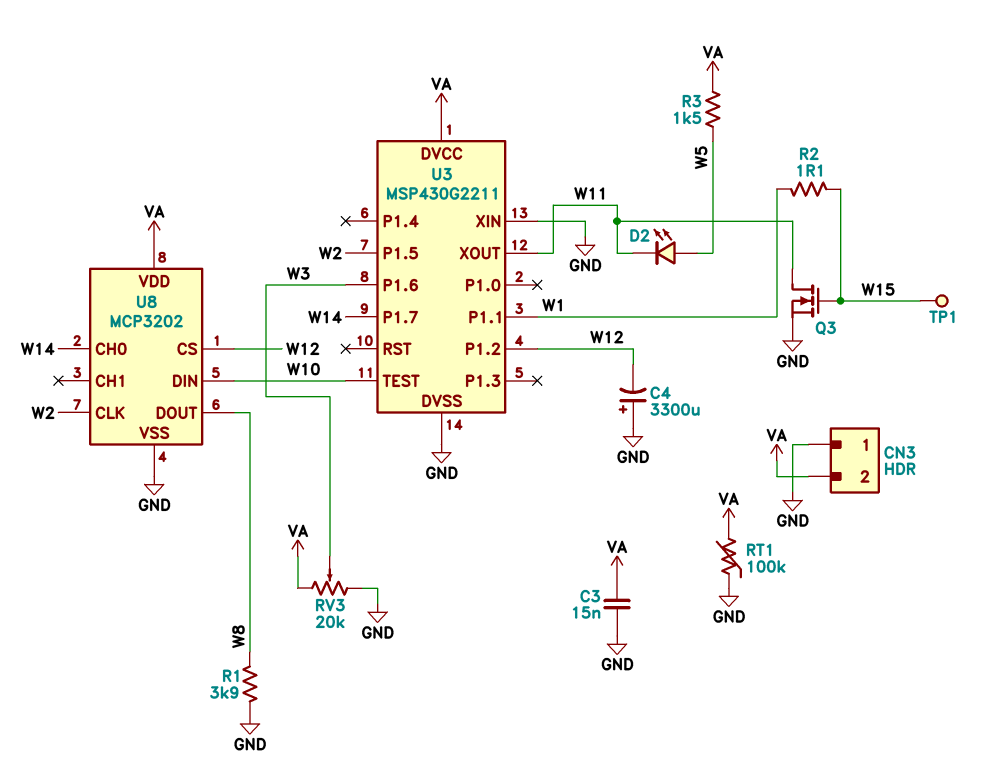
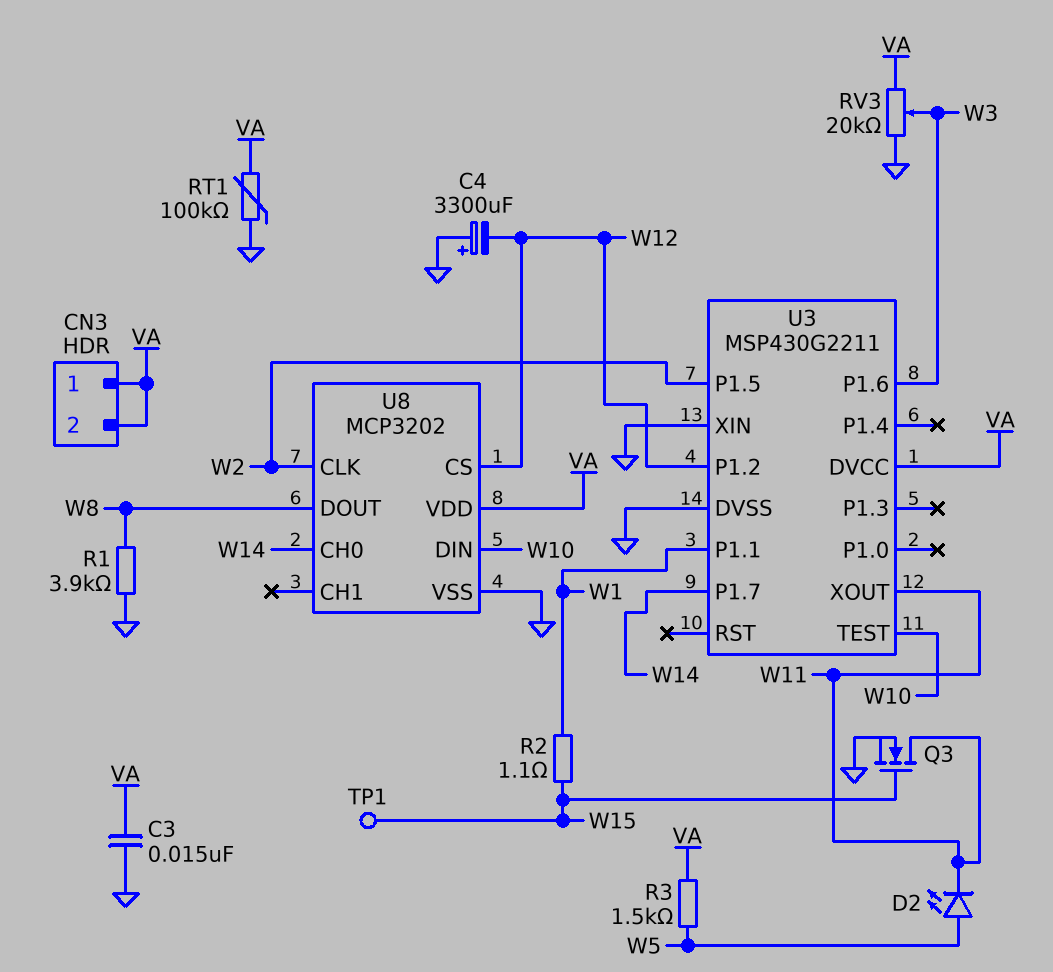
CN3 pin 1: GND -> VA

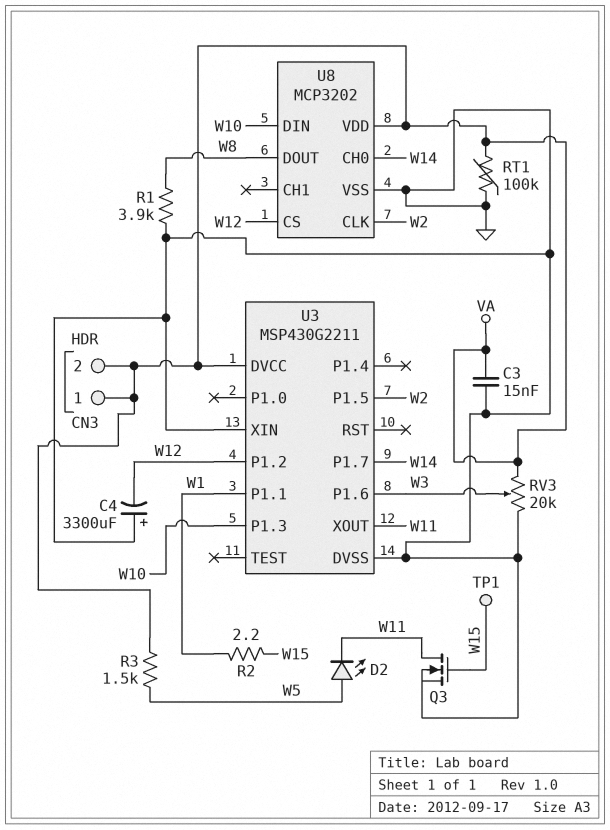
R2: 1.1 (W1, W15) -> 2.2 (W1, W15)
U3 pin P1.3: none -> W10
U3 pin TEST: W10 -> none

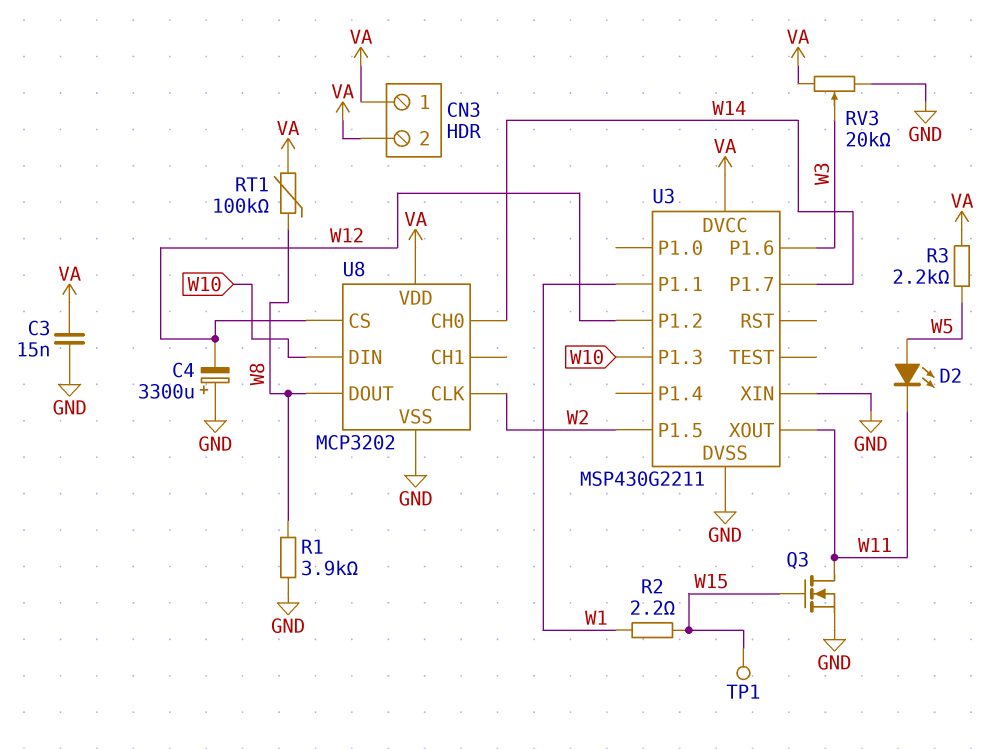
R3: 1.5k (VA, W5) -> 2.2k (VA, W5)
RT1: 100k (GND, VA) -> 100k (VA, W8)

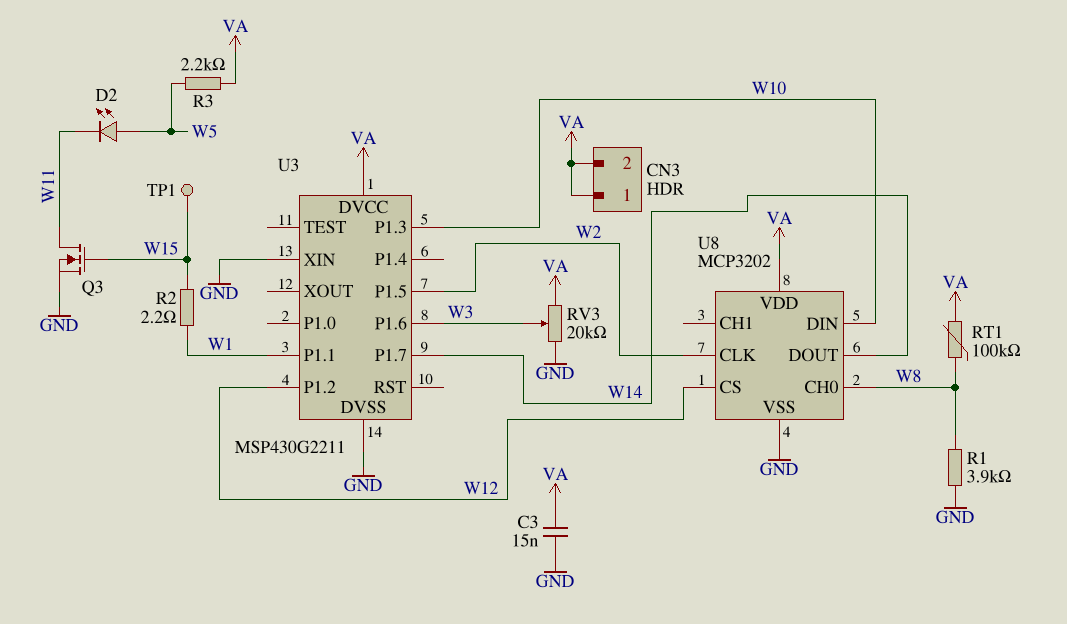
C4: 3300uF (plus GND, minus W12) -> none
U3 pin XOUT: W11 -> none
U8 pin CH0: W14 -> W8
U8 pin DOUT: W8 -> W14

